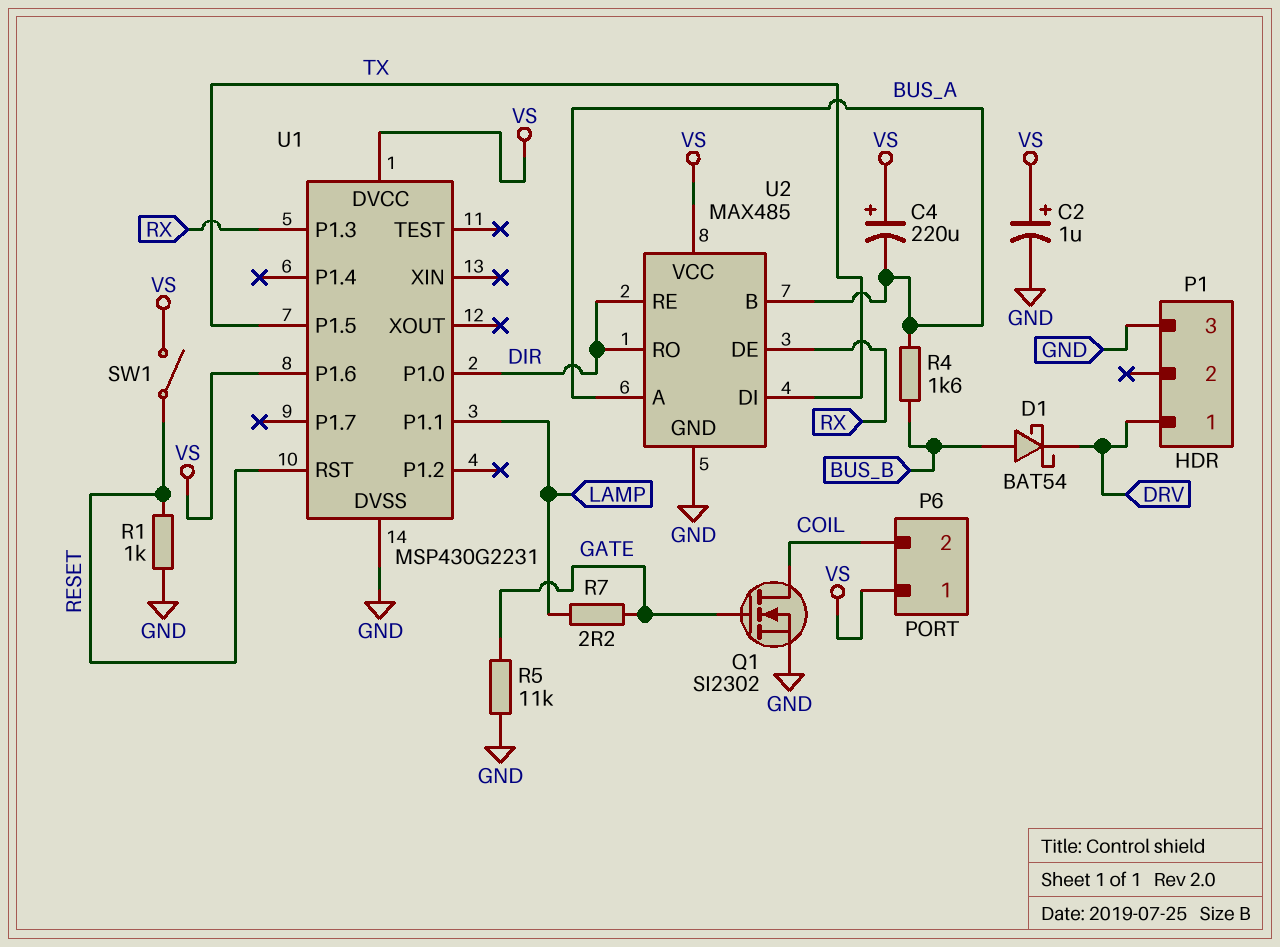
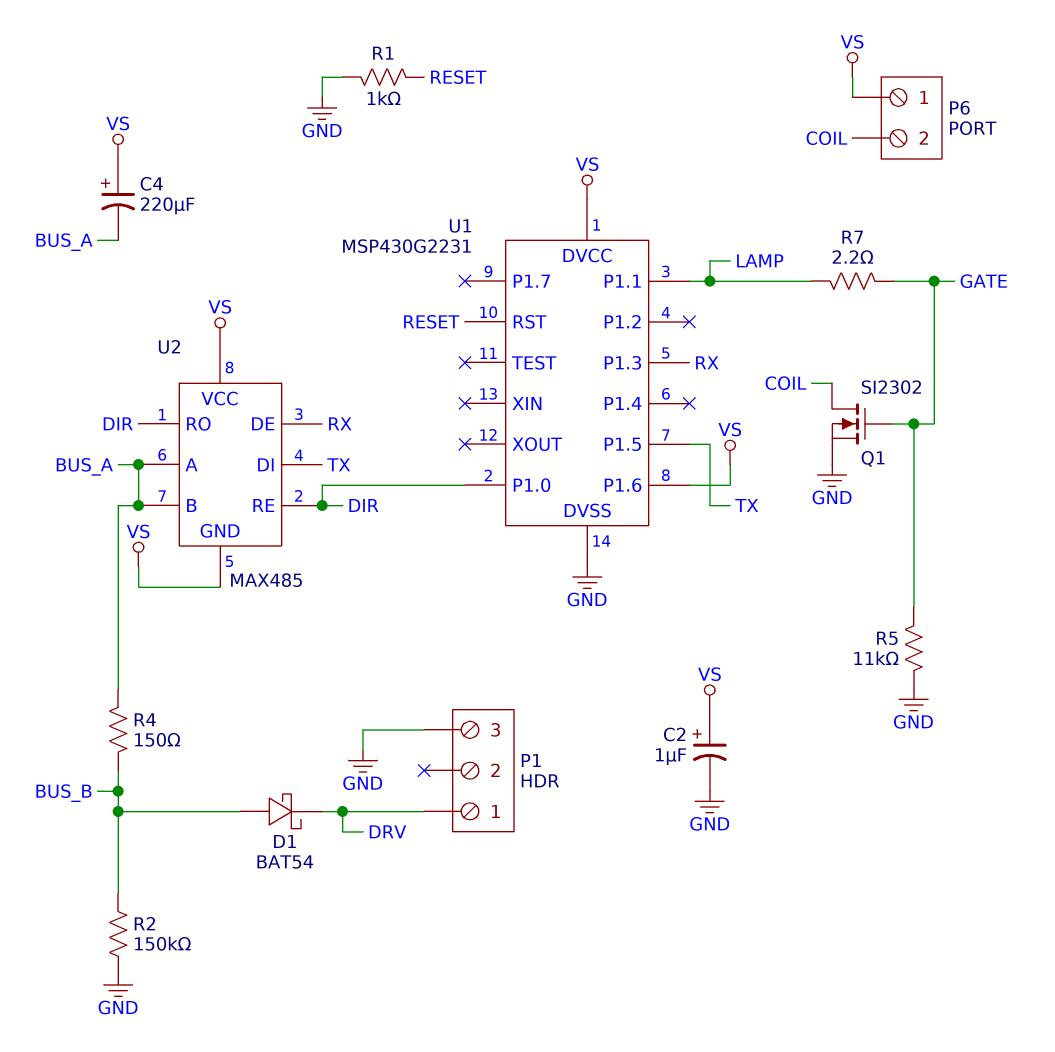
R2: none -> 150k (BUS_B, GND)
R4: 1.6k (BUS_A, BUS_B) -> 150 (BUS_A, BUS_B)
SW1: switch (RESET, VS) -> none
U2 pin GND: GND -> VS

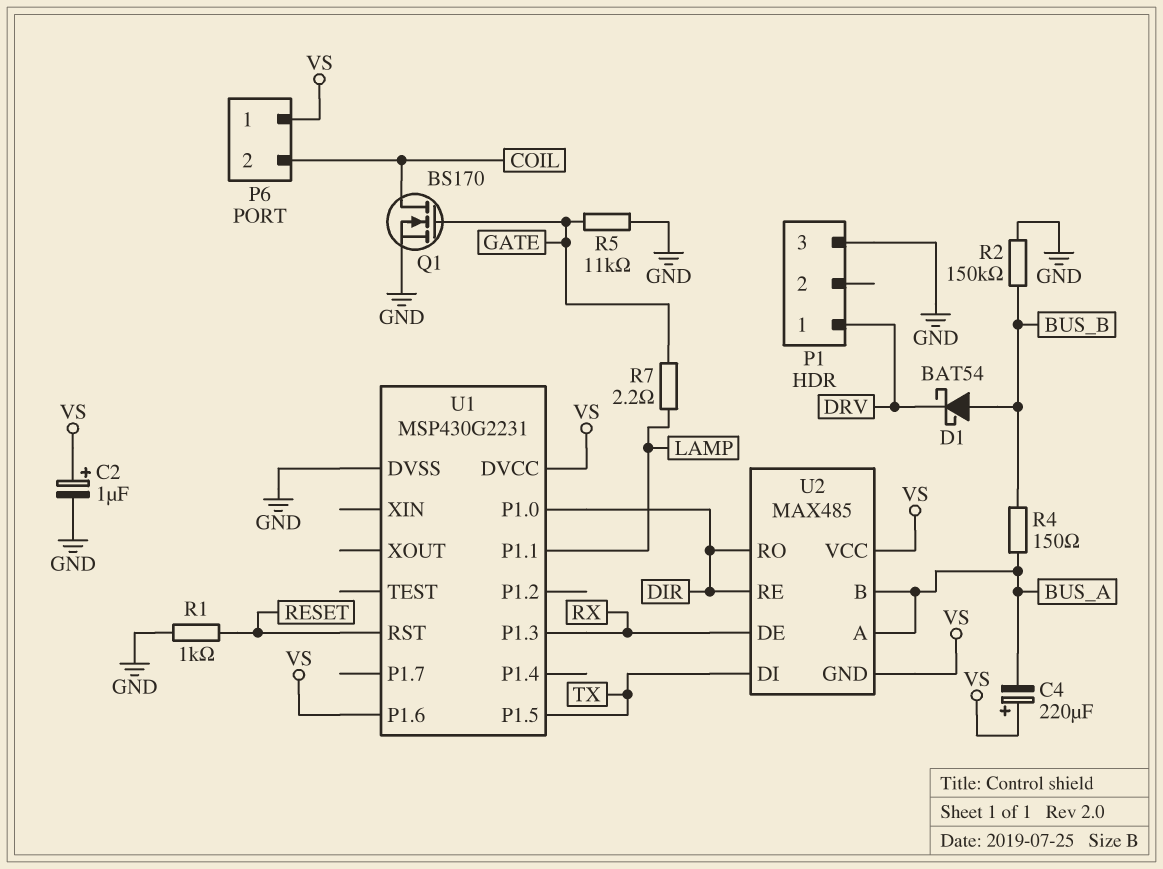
Q1: NMOS SI2302 (G GATE, D COIL, S GND) -> NMOS BS170 (G GATE, D COIL, S GND)

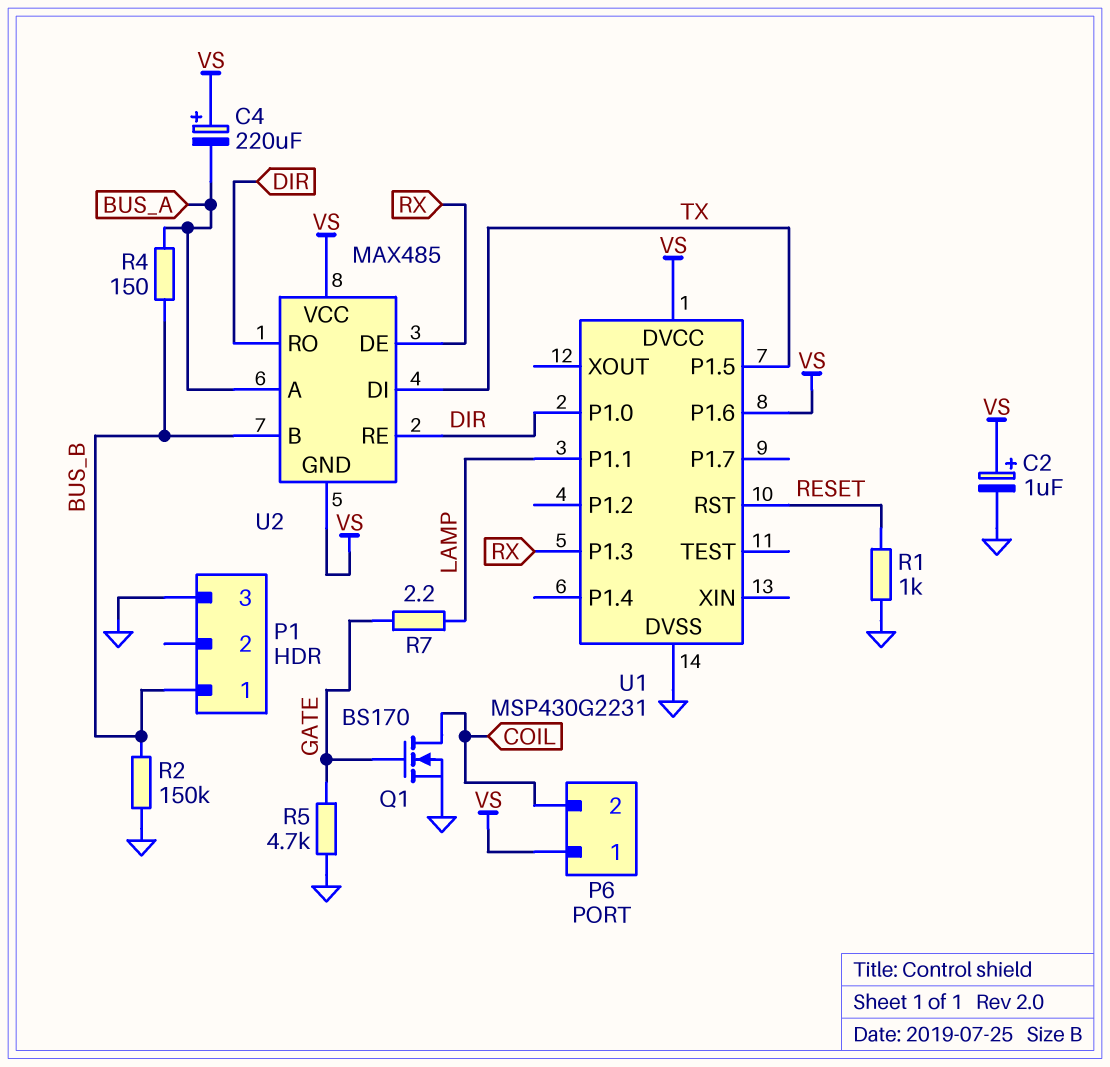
D1: schottky BAT54 (A BUS_B, K DRV) -> none
P1 pin 1: DRV -> BUS_B
R5: 11k (GATE, GND) -> 4.7k (GATE, GND)
U2 pin B: BUS_A -> BUS_B

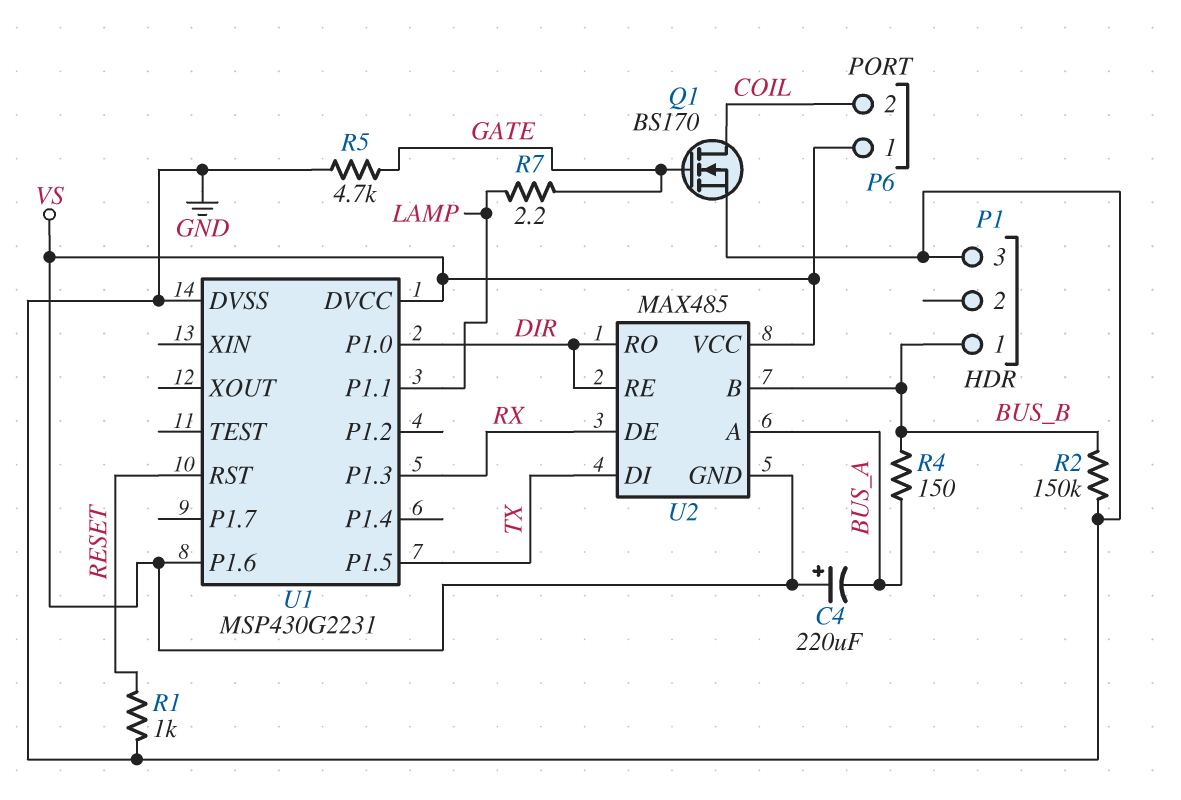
C2: 1uF (plus VS, minus GND) -> none

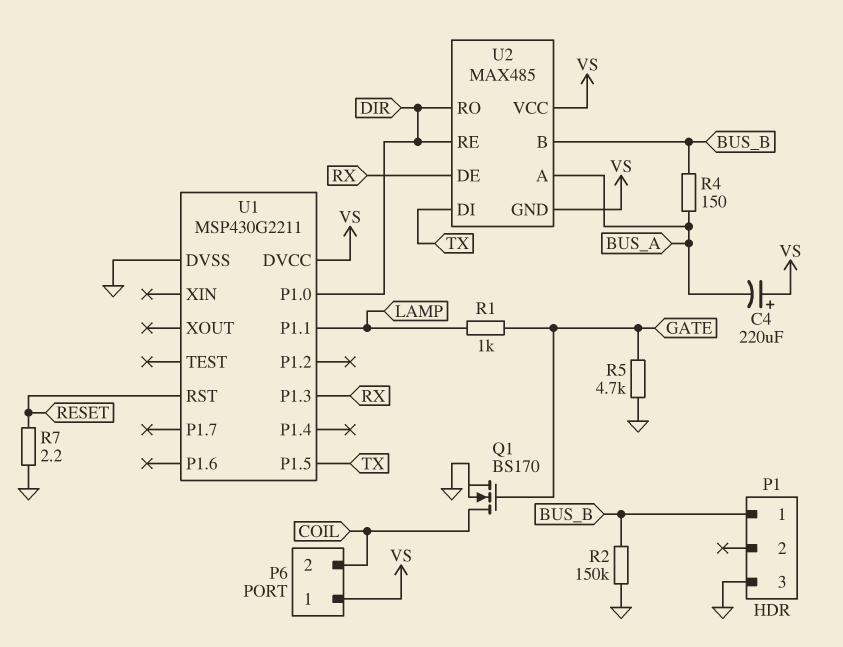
R1: 1k (GND, RESET) -> 1k (GATE, LAMP)
R7: 2.2 (GATE, LAMP) -> 2.2 (GND, RESET)
U1: MSP430G2231 -> MSP430G2211
U1 pin P1.6: VS -> none

